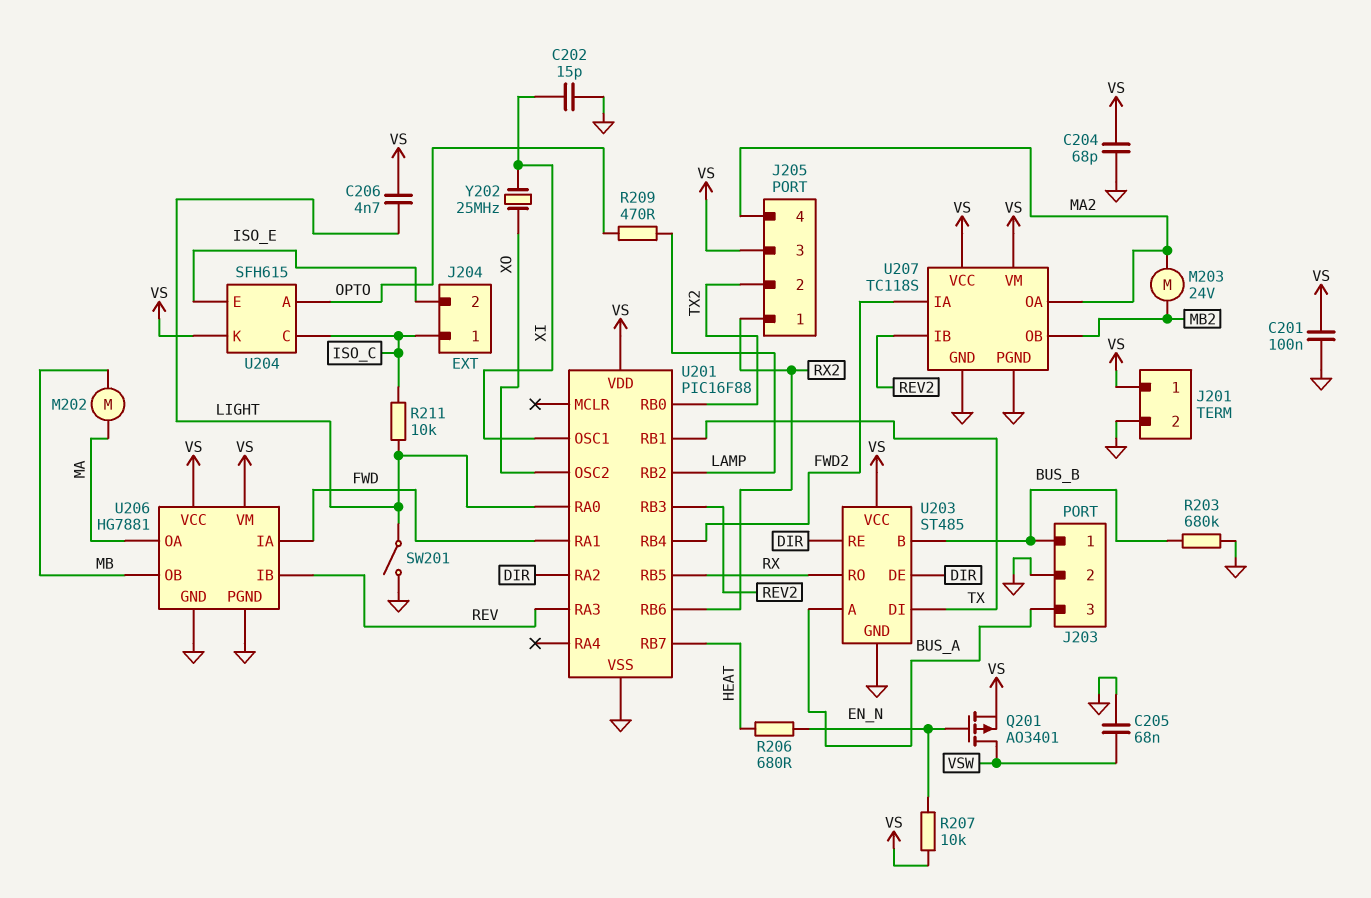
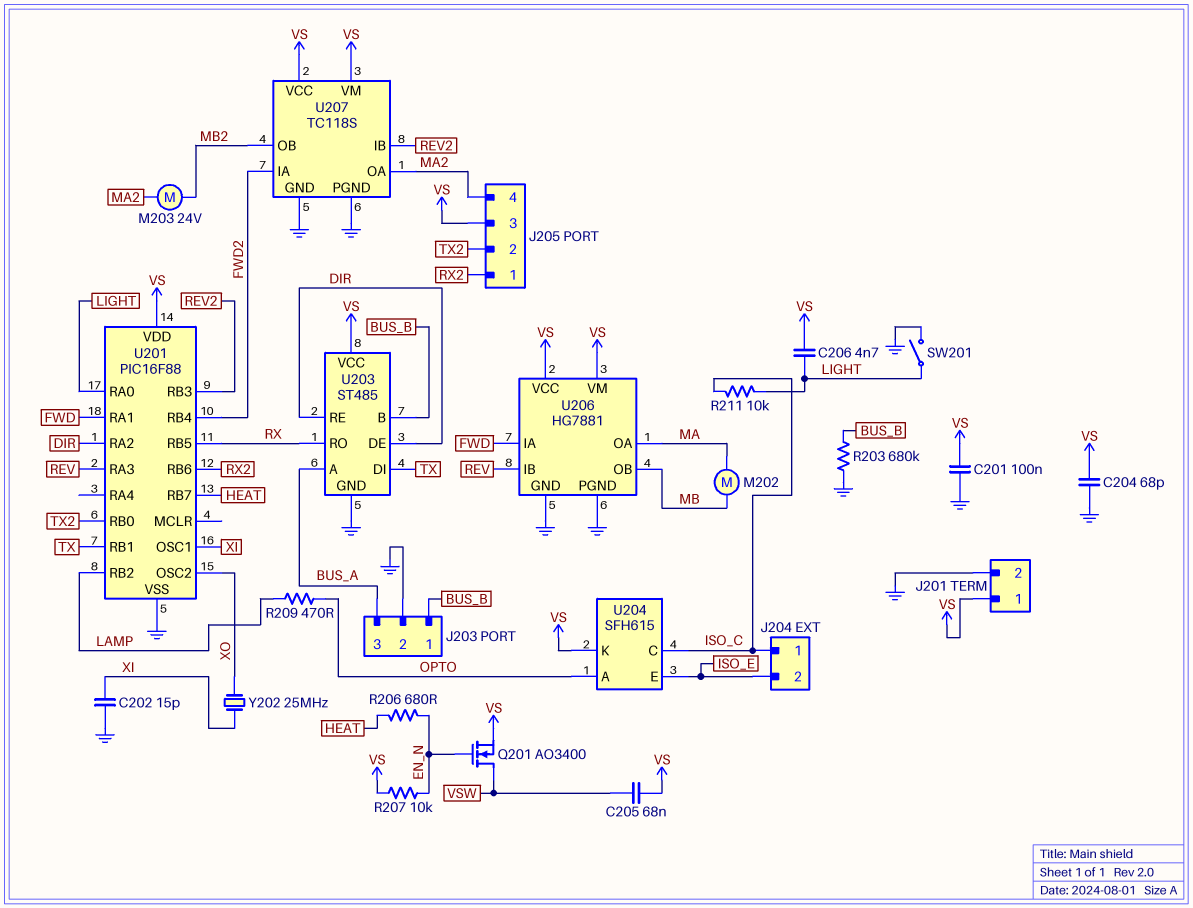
C205: 68nF (GND, VSW) -> 68nF (VS, VSW)
Q201: PMOS AO3401 (G EN_N, D VSW, S VS) -> NMOS AO3400 (G EN_N, D VSW, S VS)

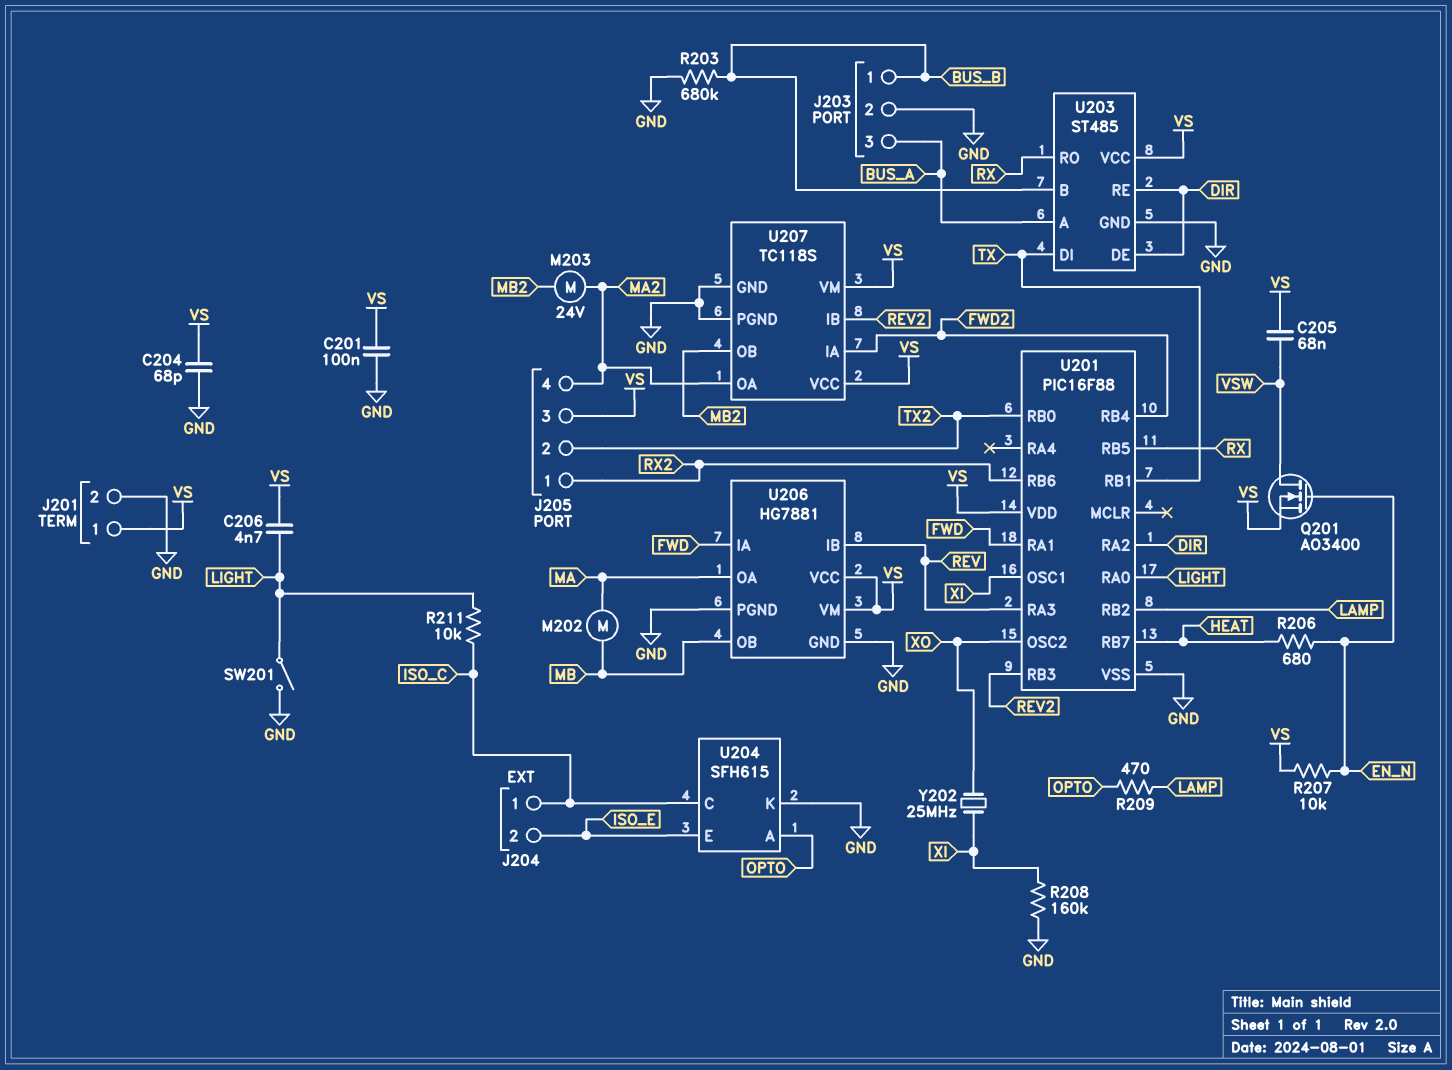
C202: 15pF (GND, XI) -> none
R208: none -> 160k (GND, XI)
U204 pin K: VS -> GND

